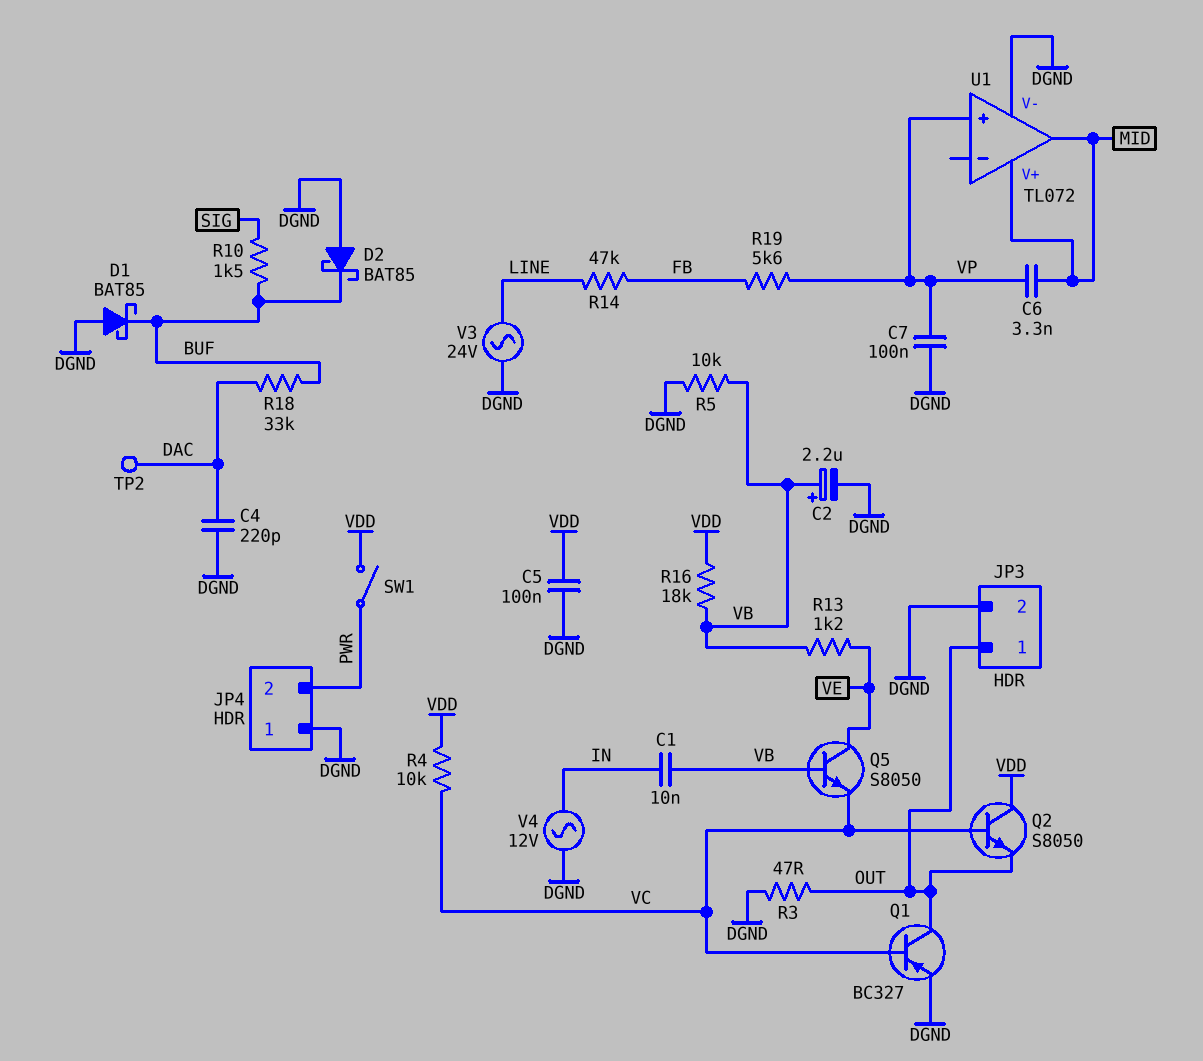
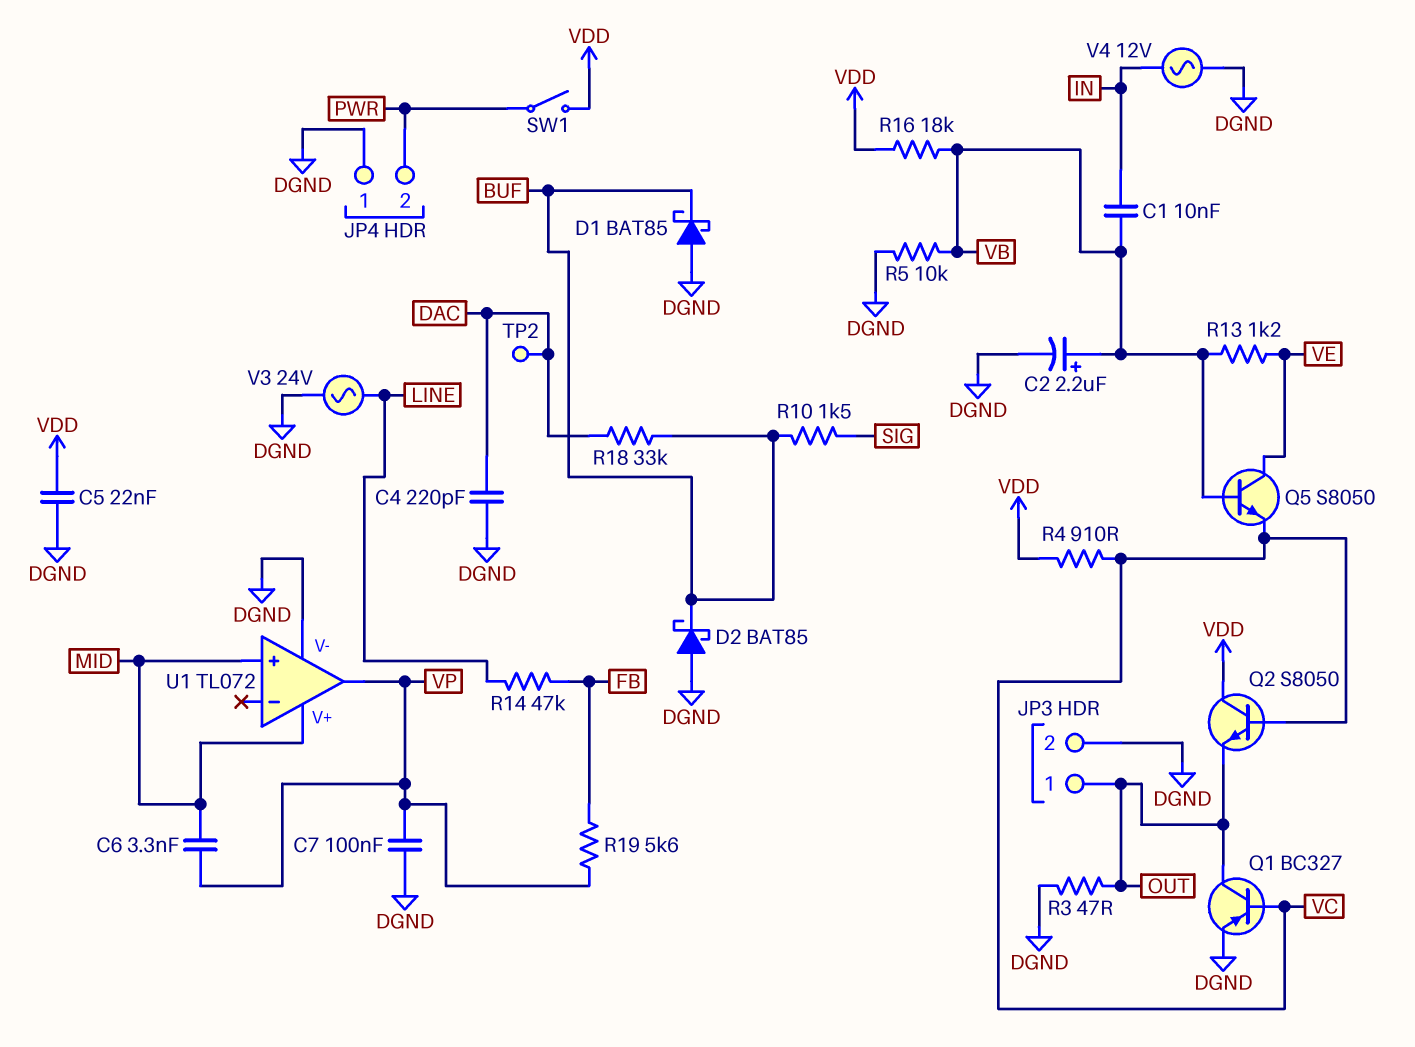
C5: 100nF (DGND, VDD) -> 22nF (DGND, VDD)
R4: 10k (VC, VDD) -> 910 (VC, VDD)
U1 pin in+: VP -> MID
U1 pin out: MID -> VP

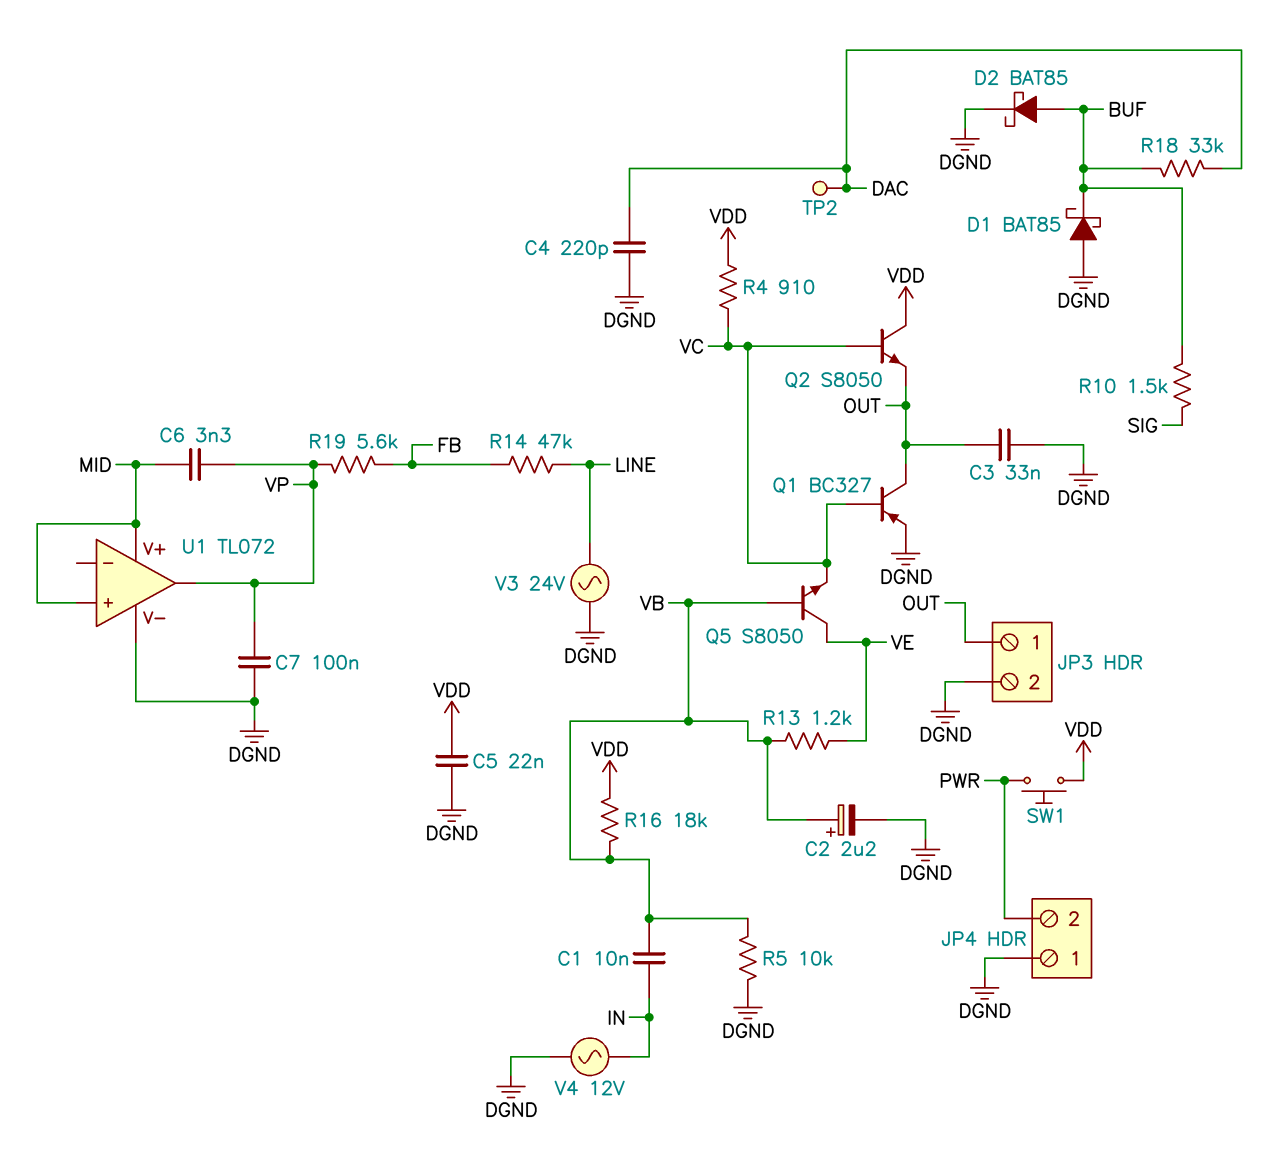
C3: none -> 33nF (DGND, OUT)
D2: schottky BAT85 (A DGND, K BUF) -> schottky BAT85 (A BUF, K DGND)
R3: 47 (DGND, OUT) -> none
SW1: switch (PWR, VDD) -> button (PWR, VDD)

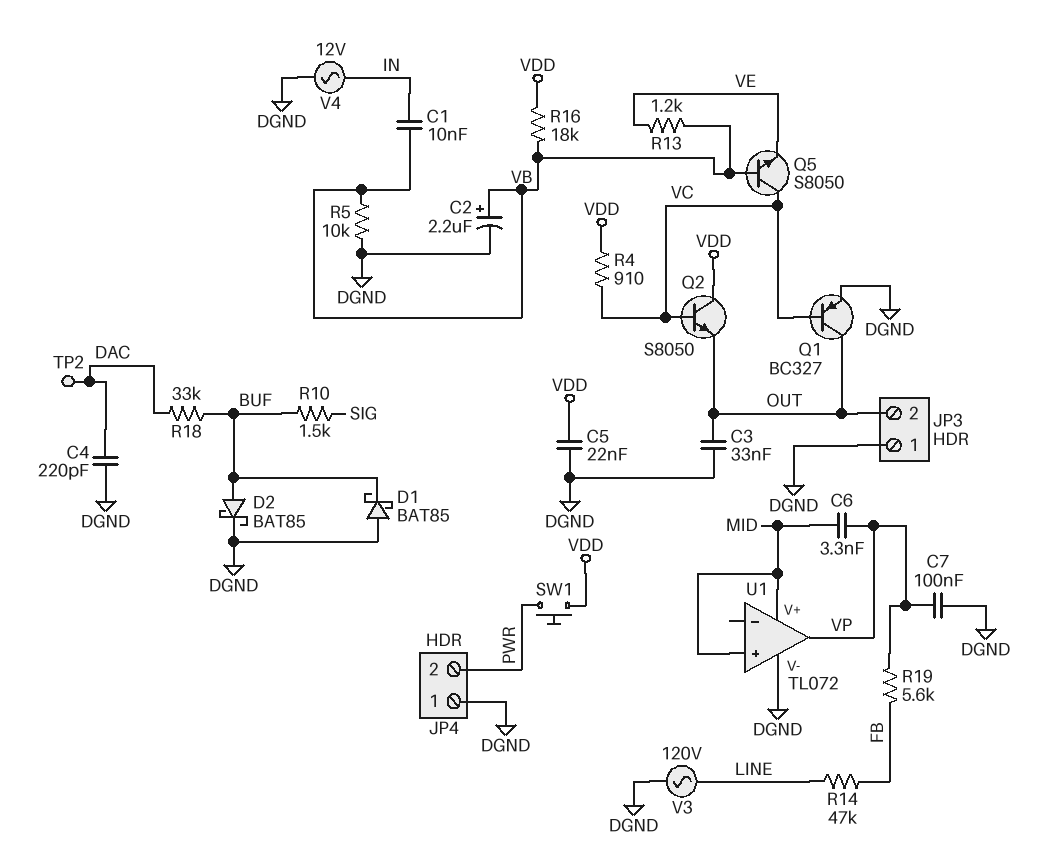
JP3 pin 1: OUT -> DGND
JP3 pin 2: DGND -> OUT
Q5: NPN S8050 (B VB, C VE, E VC) -> NPN S8050 (B VB, C VC, E VE)
V3: AC 24V (DGND, LINE) -> AC 120V (DGND, LINE)

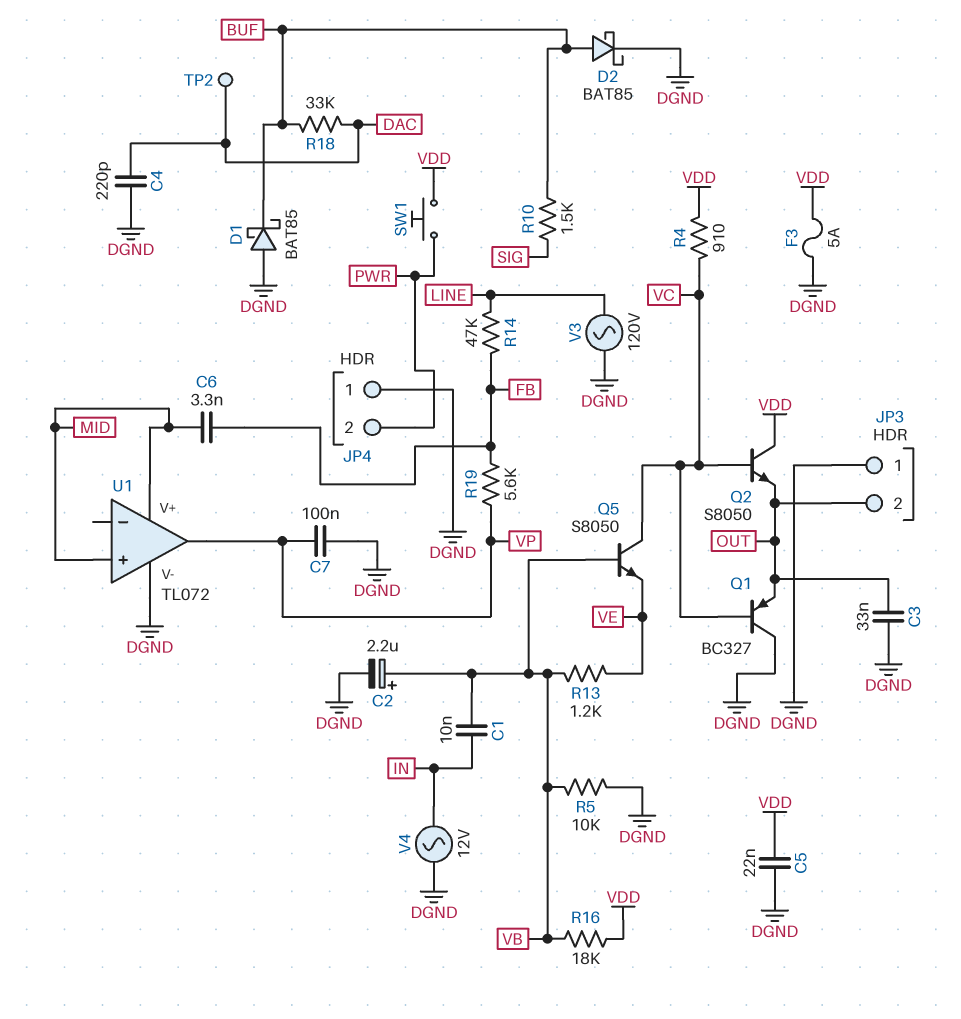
C6: 3.3nF (MID, VP) -> 3.3nF (FB, MID)
F3: none -> 5A (DGND, VDD)
Q1: PNP BC327 (B VC, C OUT, E DGND) -> PNP BC327 (B VC, C DGND, E OUT)

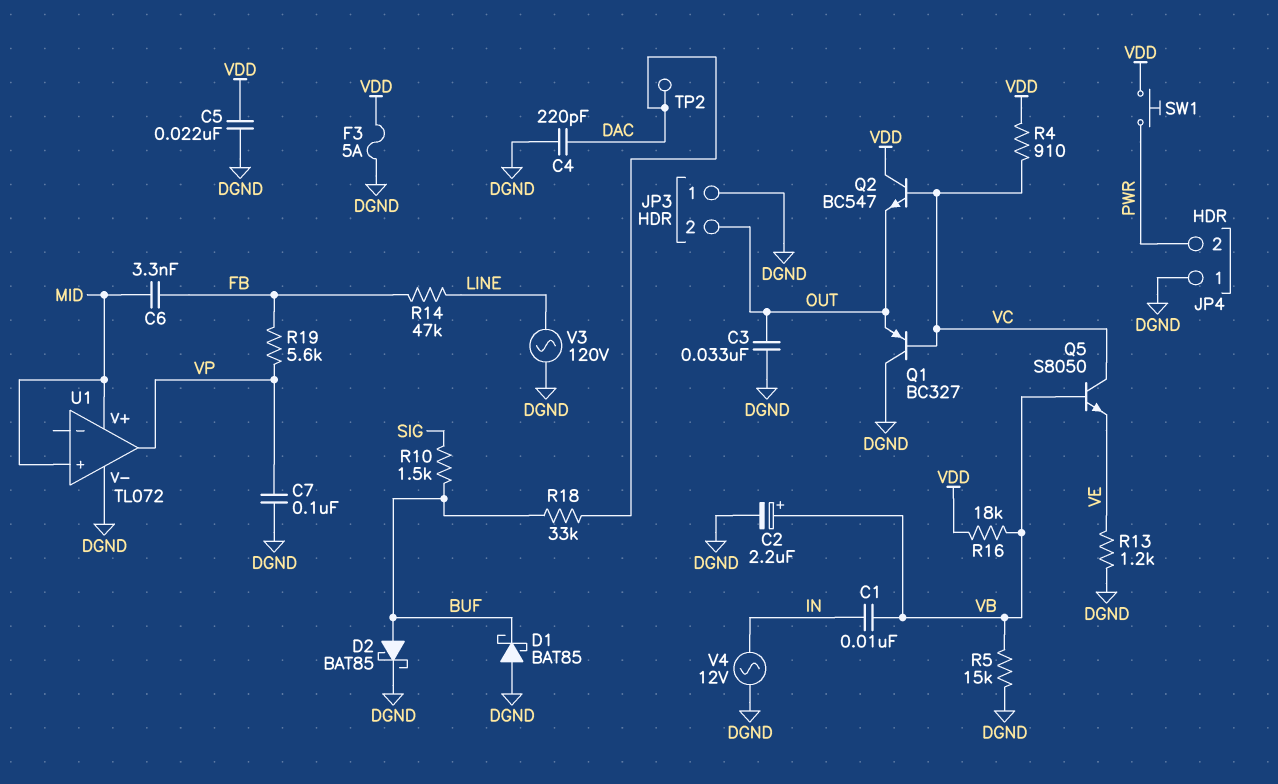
Q2: NPN S8050 (B VC, C VDD, E OUT) -> NPN BC547 (B VC, C VDD, E OUT)
R5: 10k (DGND, VB) -> 15k (DGND, VB)
R13: 1.2k (VB, VE) -> 1.2k (DGND, VE)

